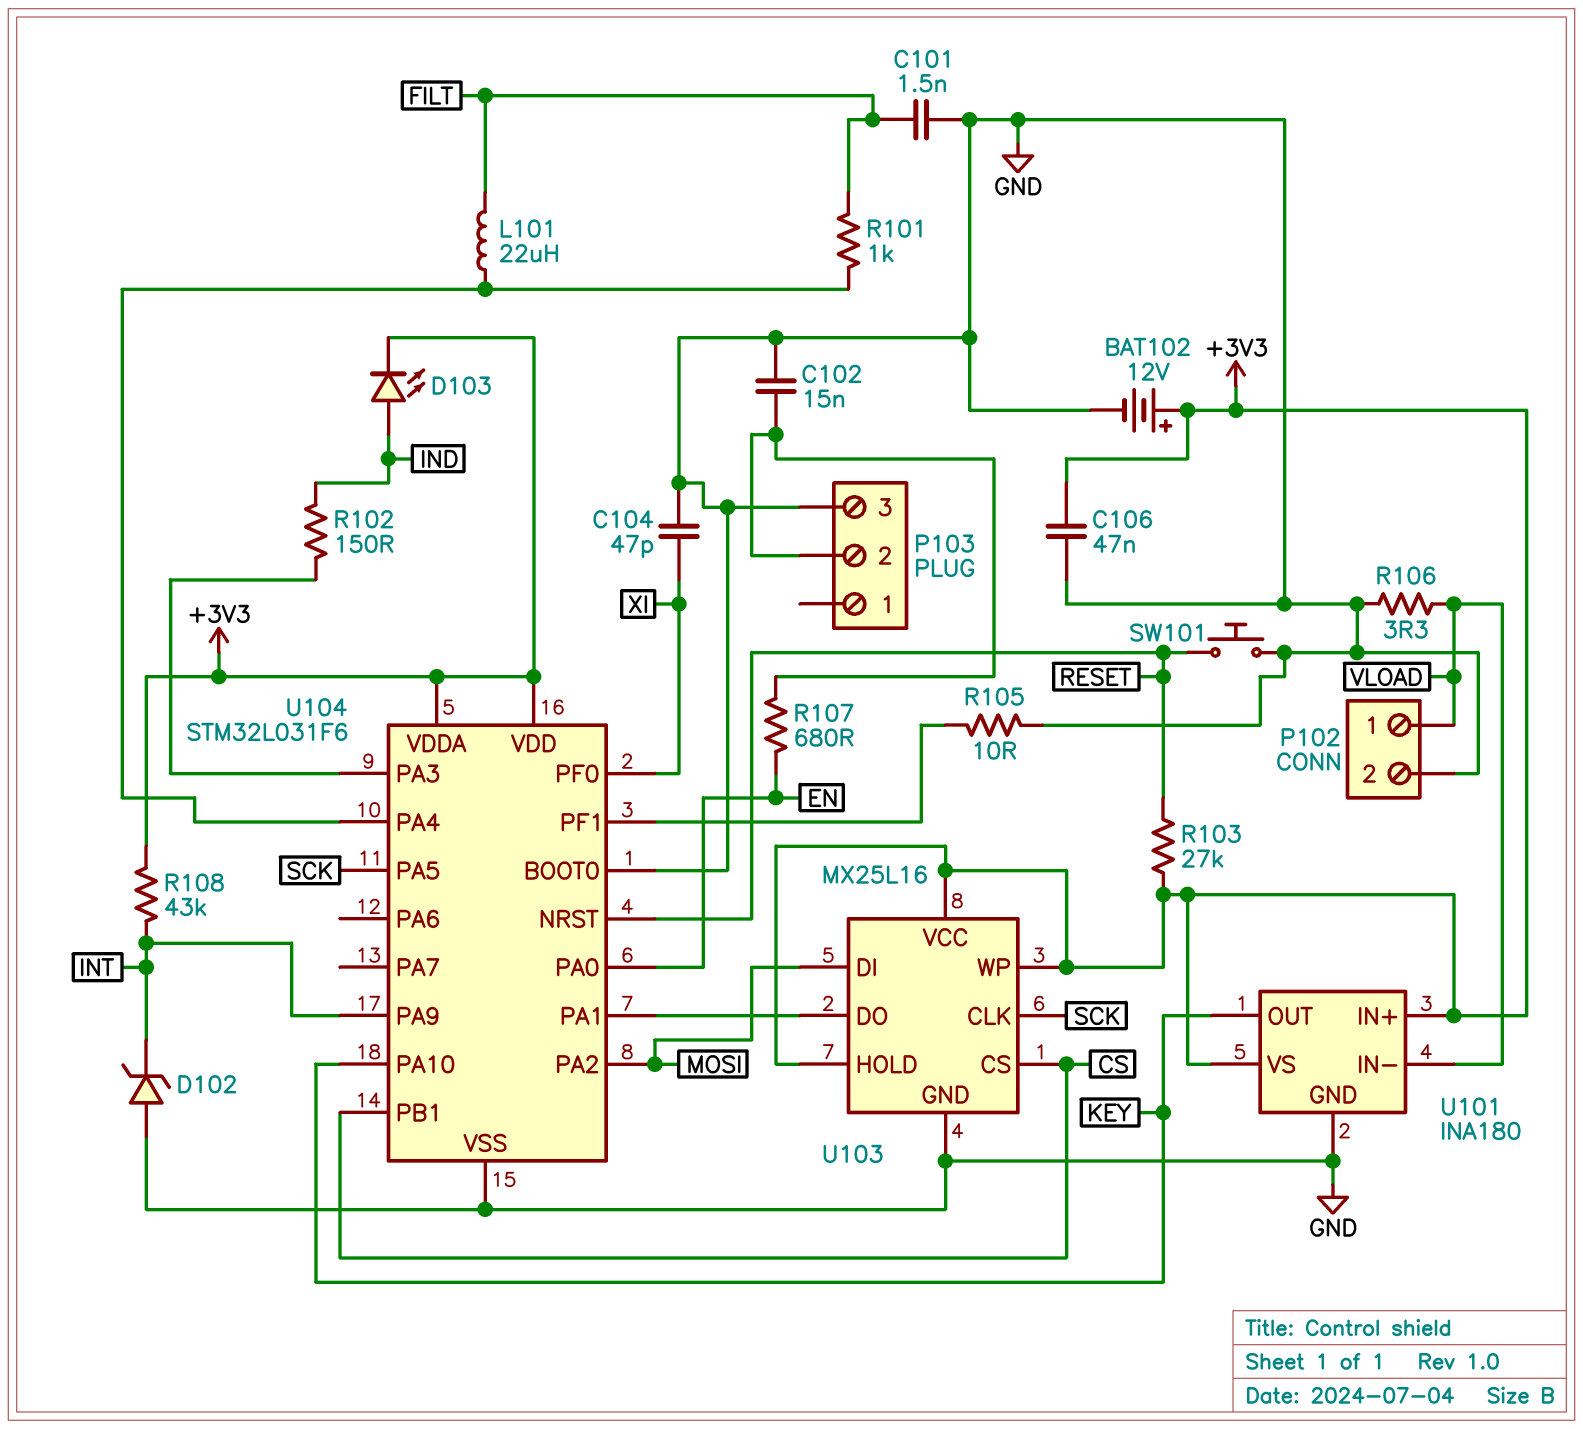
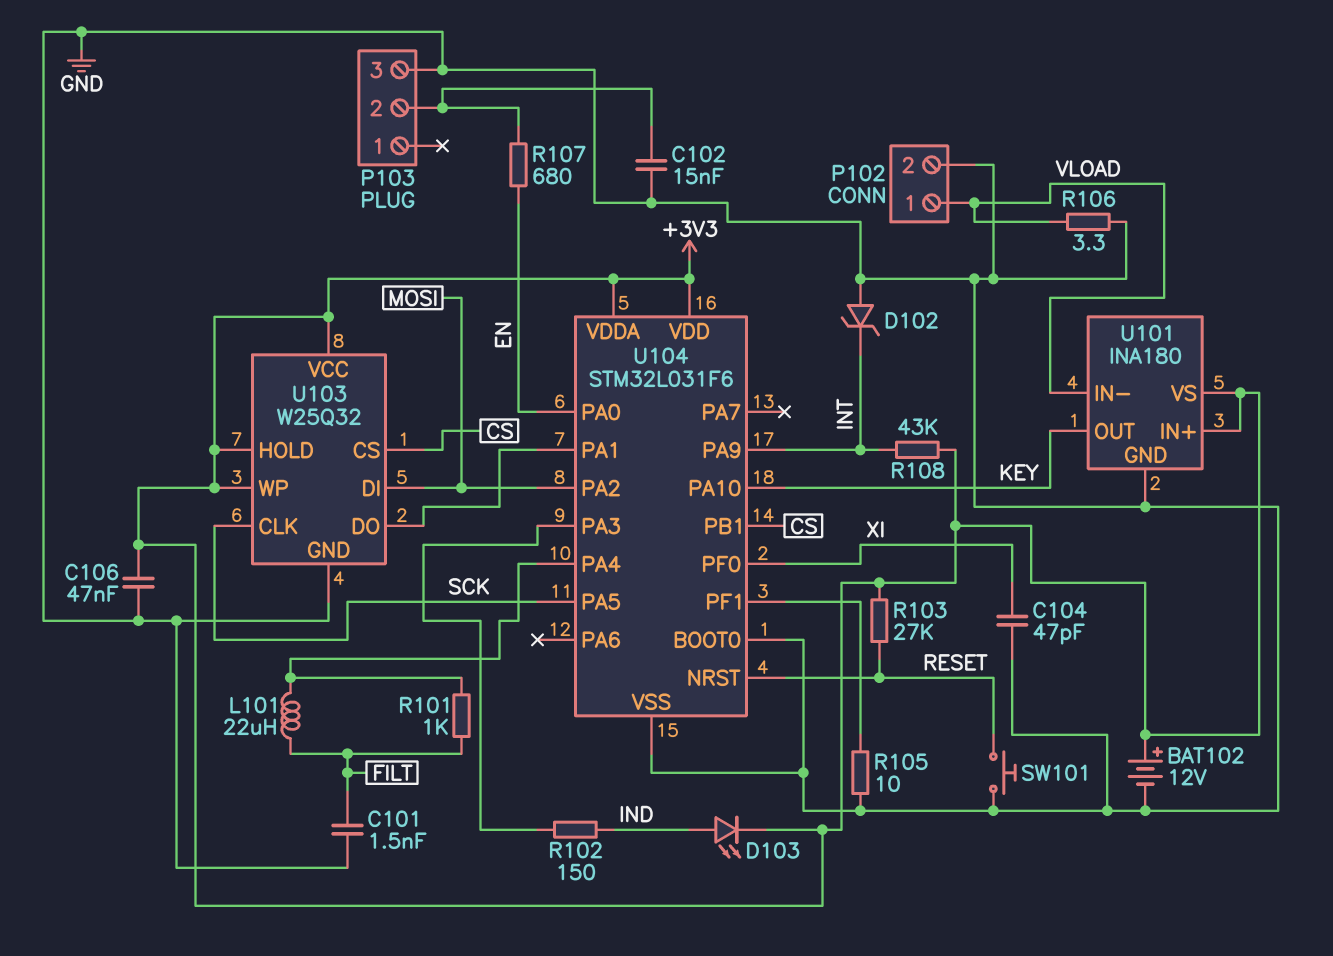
U103: MX25L16 -> W25Q32

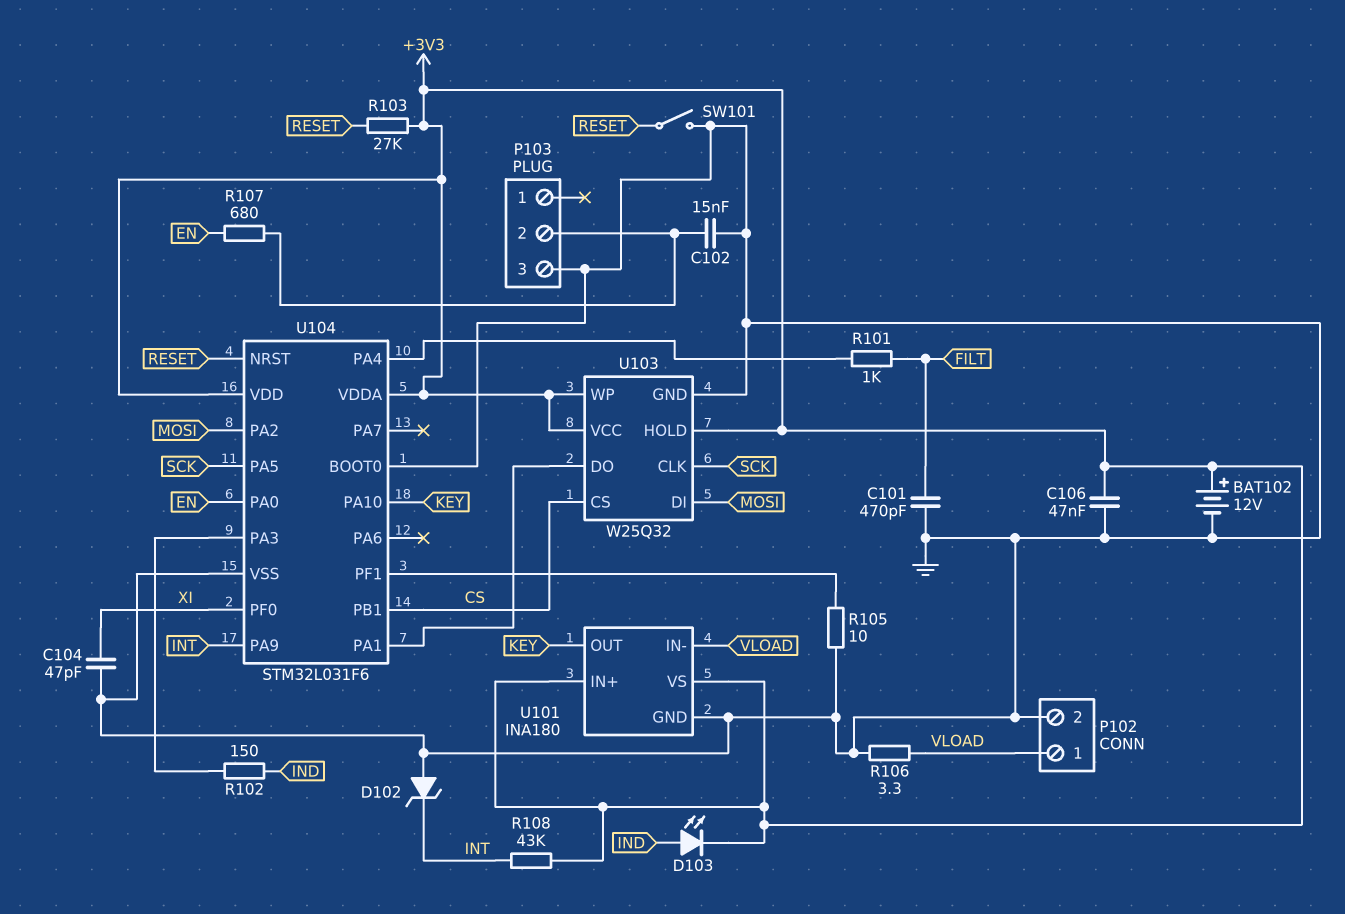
C101: 1.5nF (FILT, GND) -> 470pF (FILT, GND)
L101: 22uH (FILT, U104/PA4) -> none
SW101: button (GND, RESET) -> switch (GND, RESET)

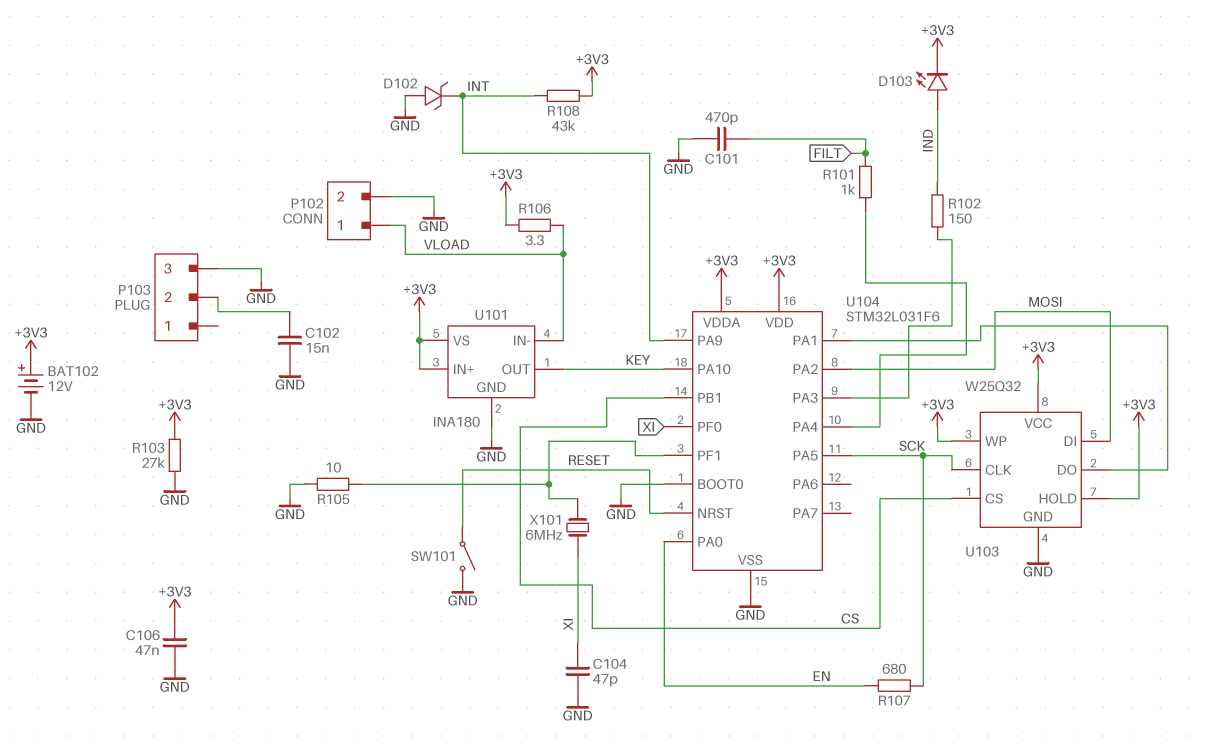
R103: 27k (+3V3, RESET) -> 27k (+3V3, GND)
R106: 3.3 (GND, VLOAD) -> 3.3 (+3V3, VLOAD)
R107: 680 (EN, P103/2) -> 680 (EN, SCK)
X101: none -> 6MHz (U104/PF1, XI)

